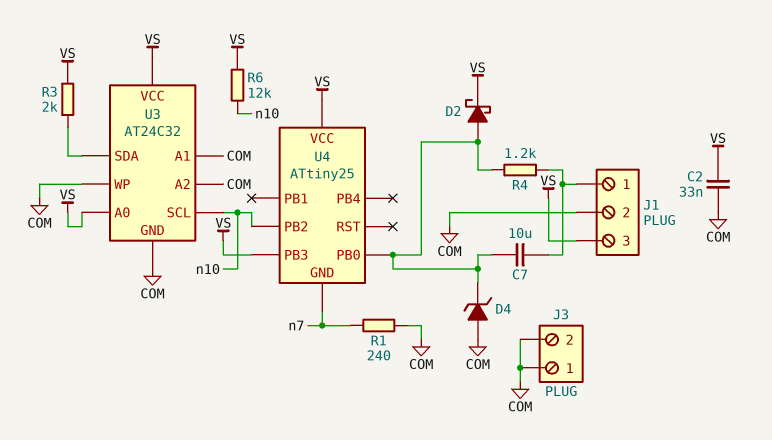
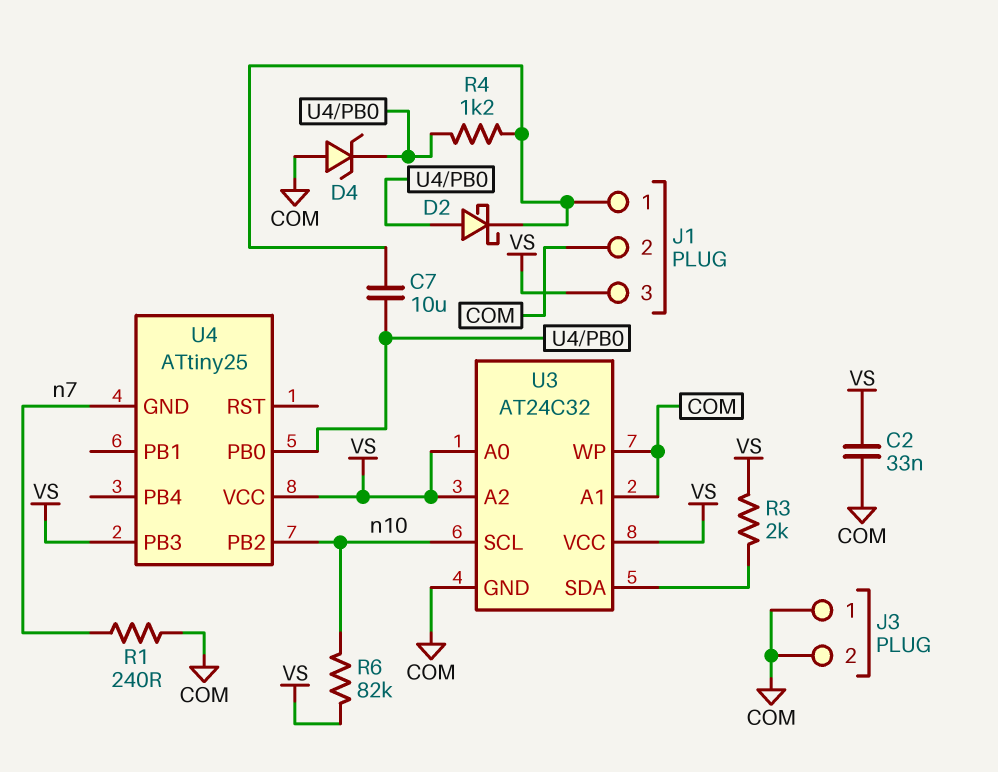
D2: schottky (A U4/PB0, K VS) -> schottky (A U4/PB0, K J1/1)
R6: 12k (VS, n10) -> 82k (VS, n10)
U3 pin A2: COM -> VS

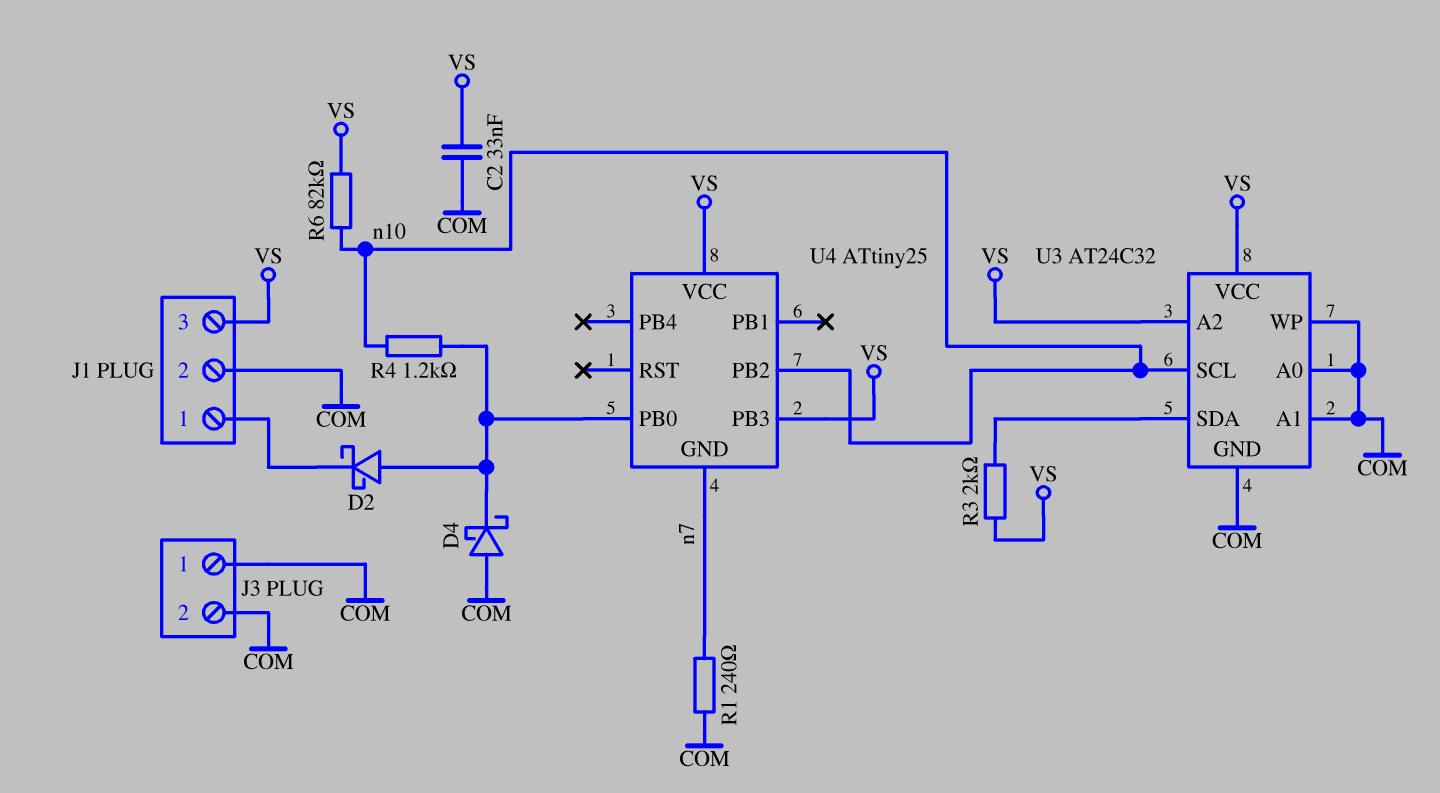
C7: 10uF (J1/1, U4/PB0) -> none
D4: zener (A COM, K U4/PB0) -> schottky (A COM, K U4/PB0)
R4: 1.2k (J1/1, U4/PB0) -> 1.2k (U4/PB0, n10)
U3 pin A0: VS -> COM

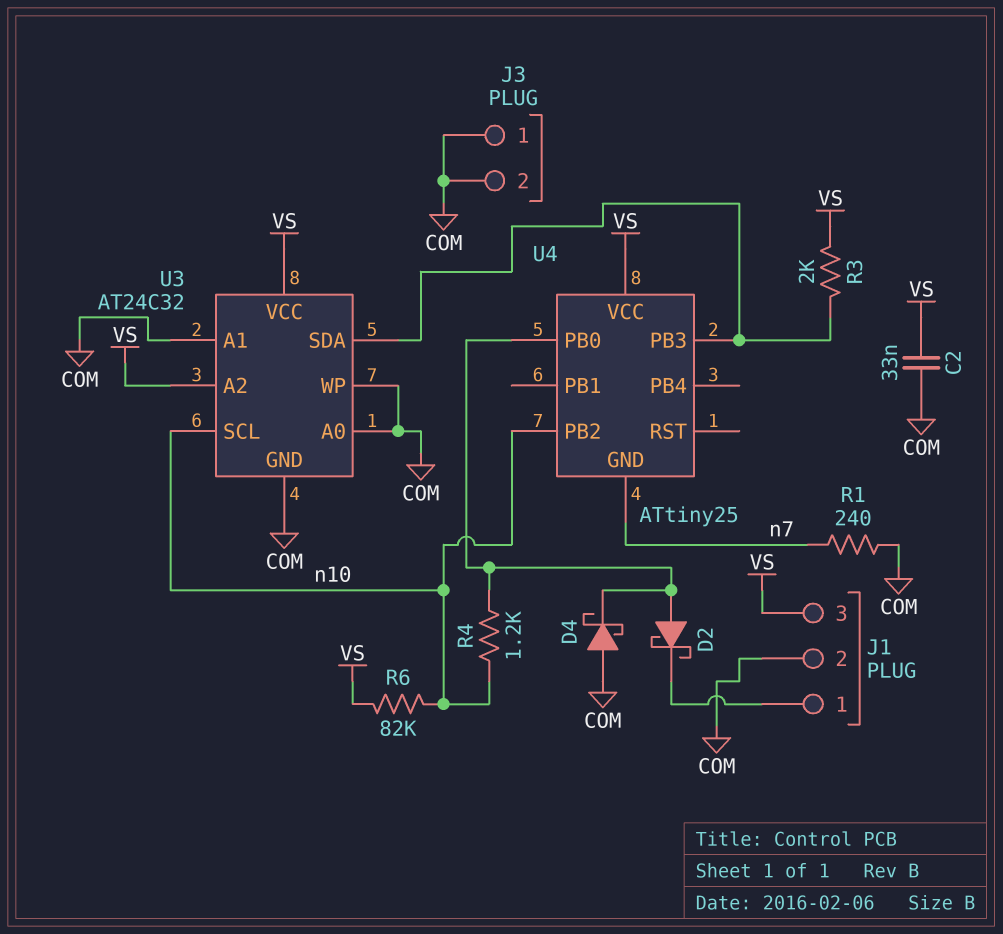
U4 pin PB3: VS -> U3/SDA

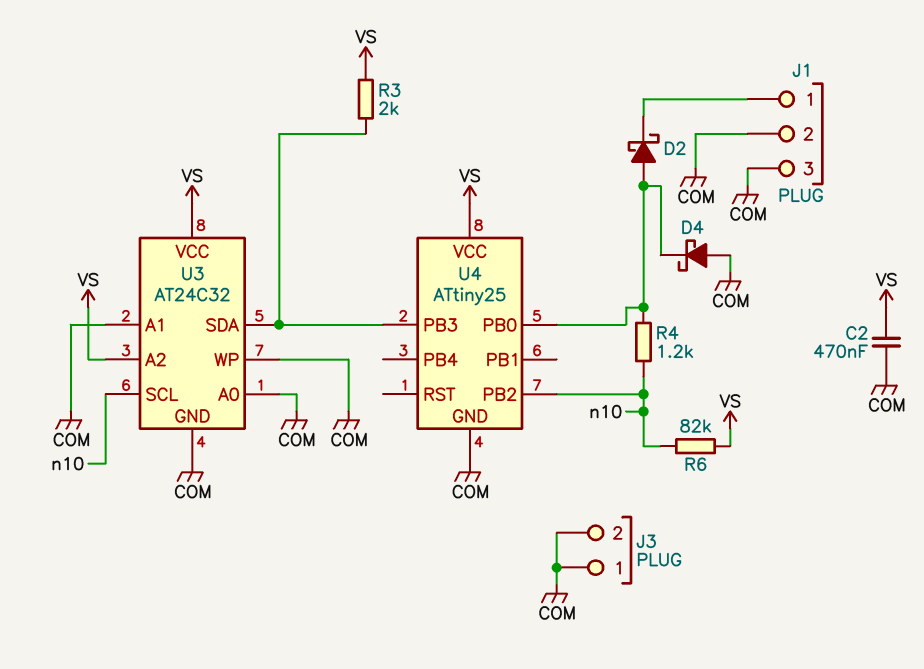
C2: 33nF (COM, VS) -> 470nF (COM, VS)
J1 pin 3: VS -> COM
R1: 240 (COM, n7) -> none
U4 pin GND: n7 -> COM

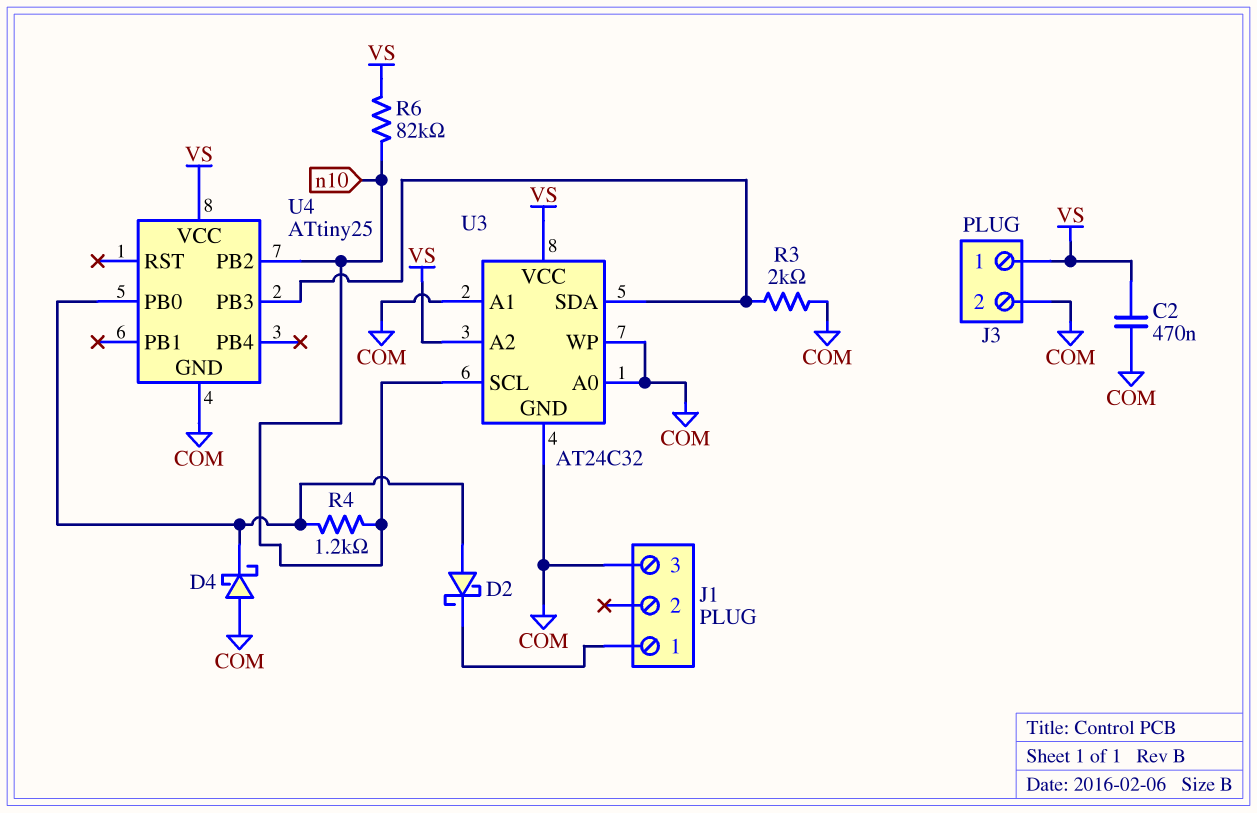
J1 pin 2: COM -> none
J3 pin 1: COM -> VS
R3: 2k (U3/SDA, VS) -> 2k (COM, U3/SDA)

